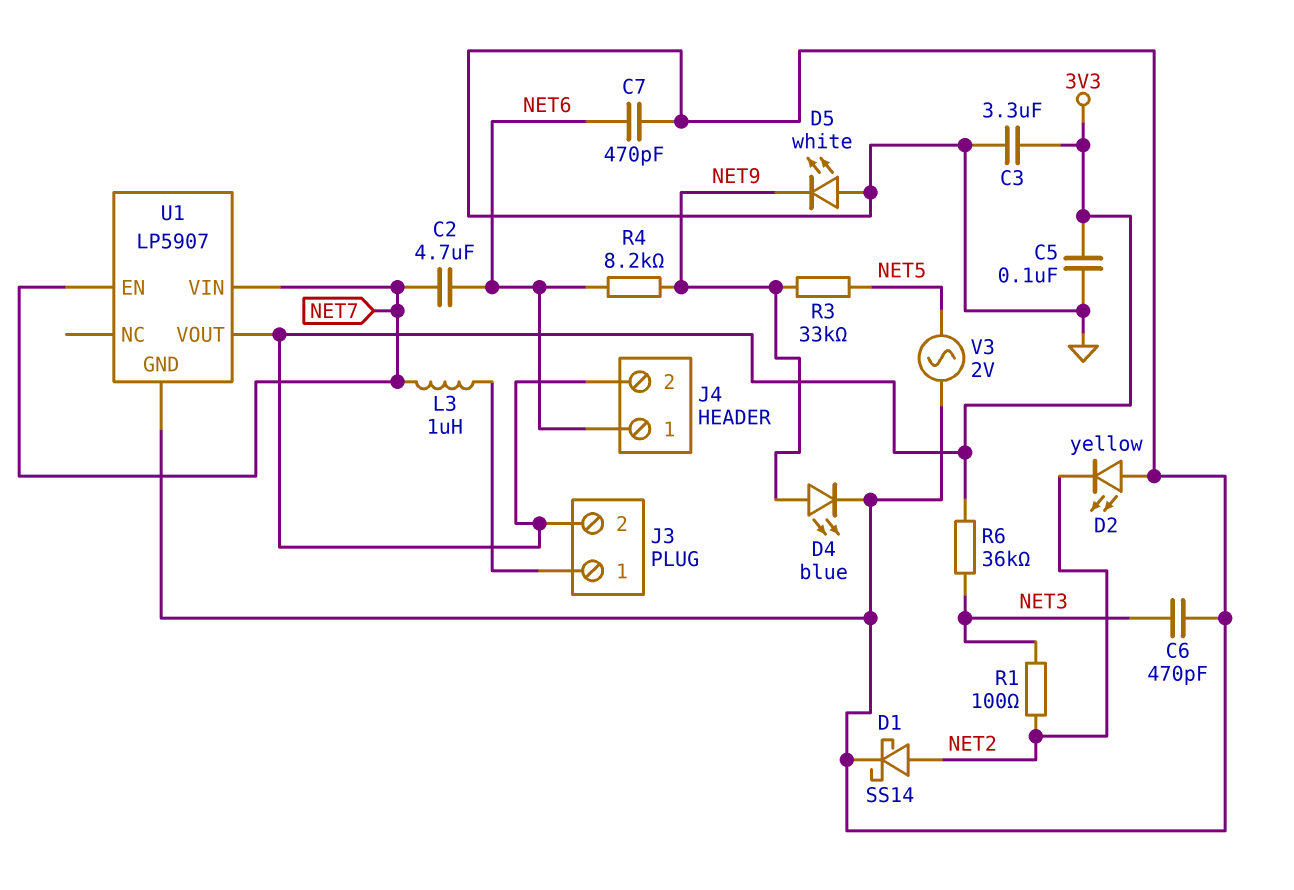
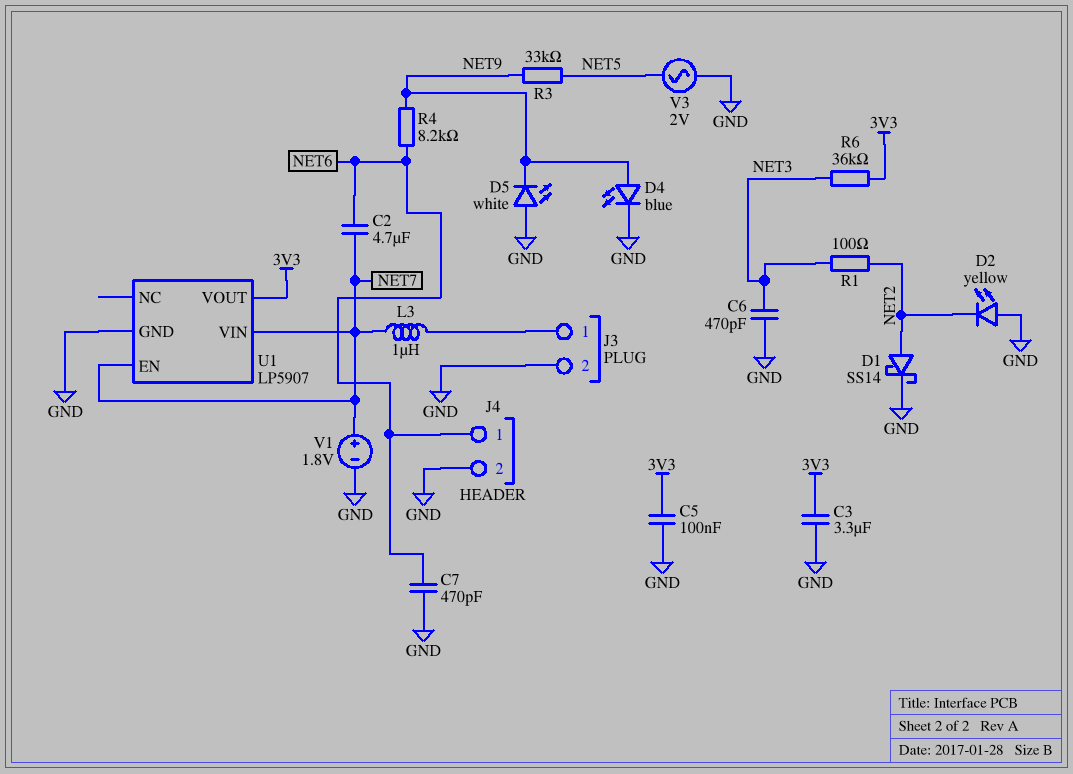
J3 pin 2: 3V3 -> GND
J4 pin 2: 3V3 -> GND
V1: none -> 1.8V (plus NET7, minus GND)

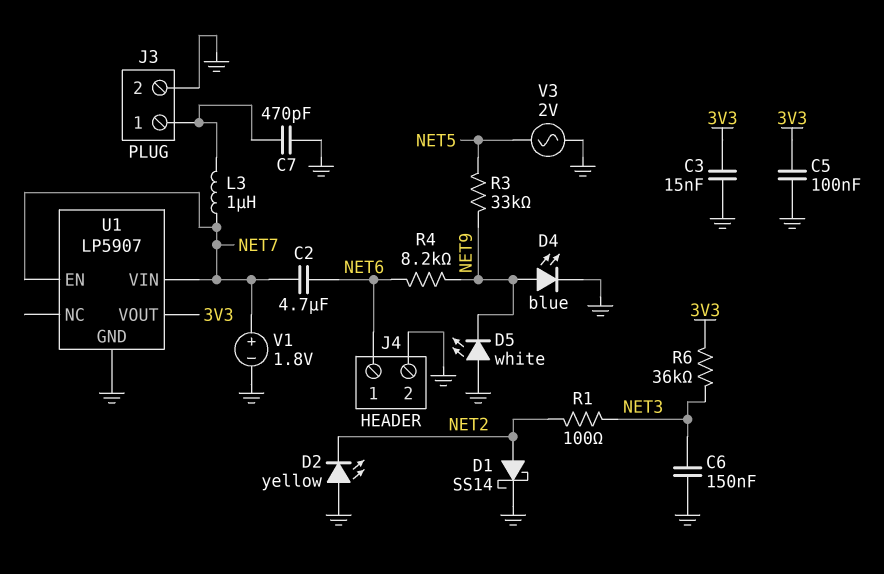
C3: 3.3uF (3V3, GND) -> 15nF (3V3, GND)
C6: 470pF (GND, NET3) -> 150nF (GND, NET3)
C7: 470pF (GND, NET6) -> 470pF (GND, J3/1)

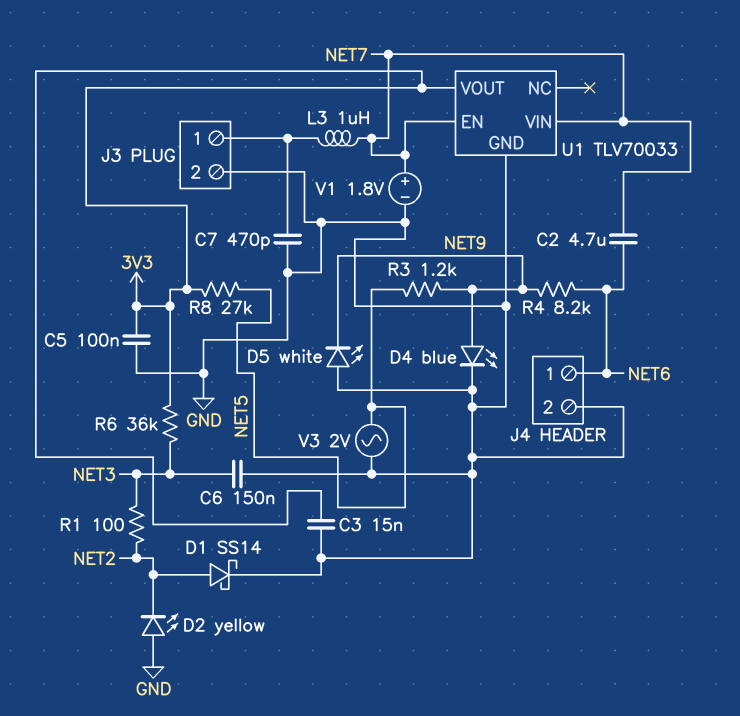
R3: 33k (NET5, NET9) -> 1.2k (NET5, NET9)
R8: none -> 27k (3V3, NET5)
U1: LP5907 -> TLV70033

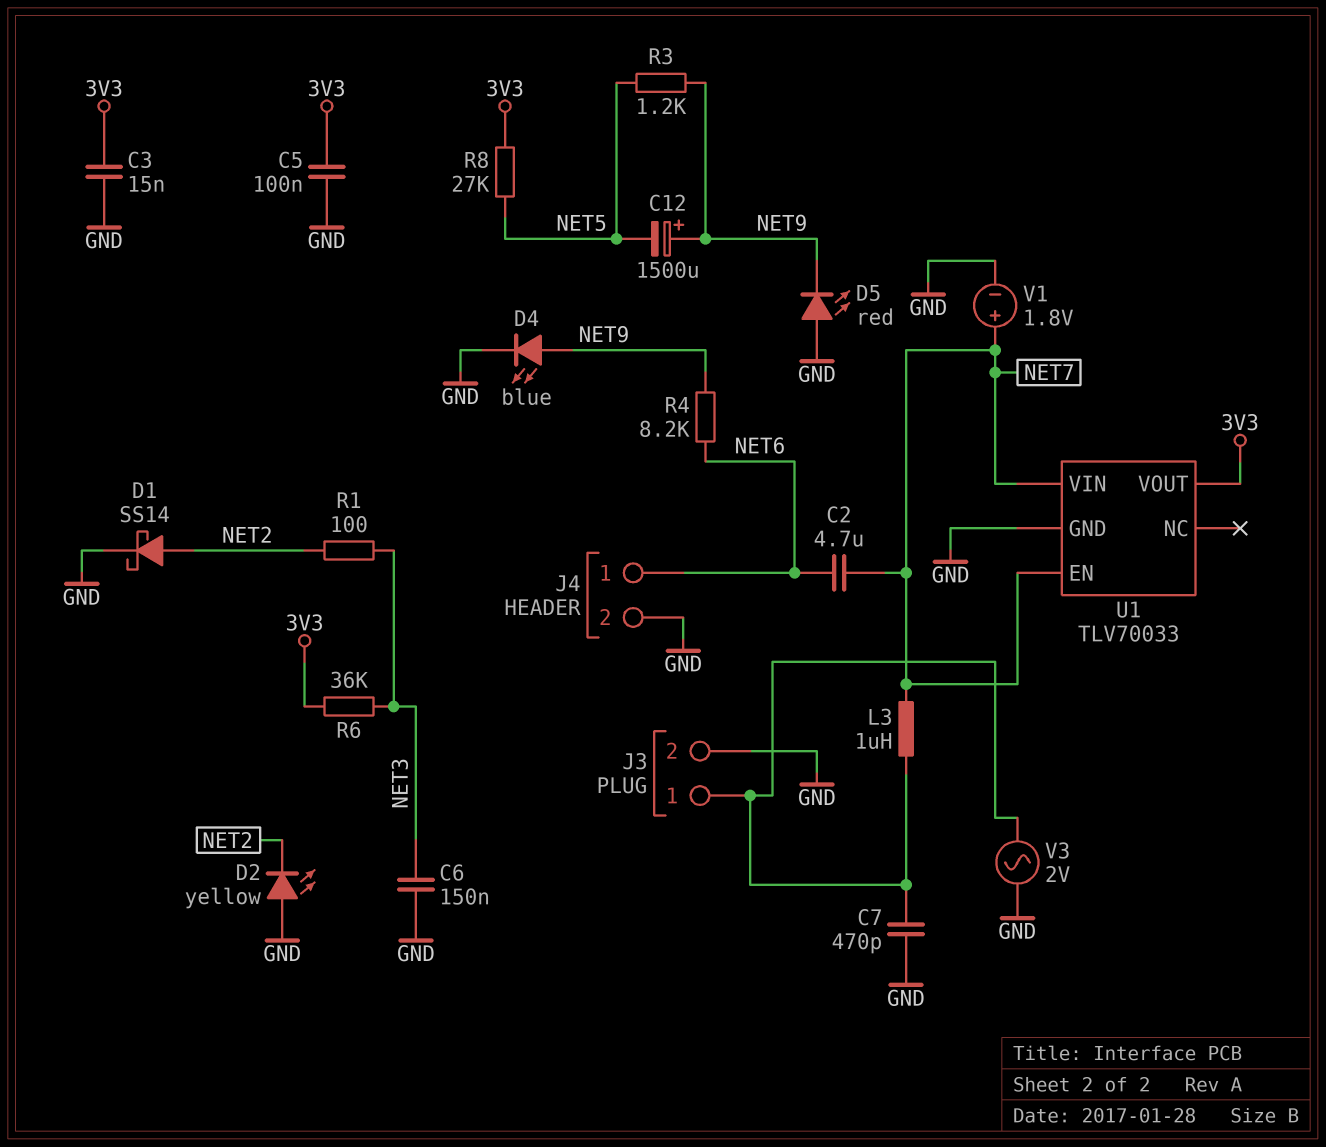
C12: none -> 1500uF (plus NET9, minus NET5)
D5: LED white (A GND, K NET9) -> LED red (A GND, K NET9)
V3: AC 2V (GND, NET5) -> AC 2V (GND, J3/1)

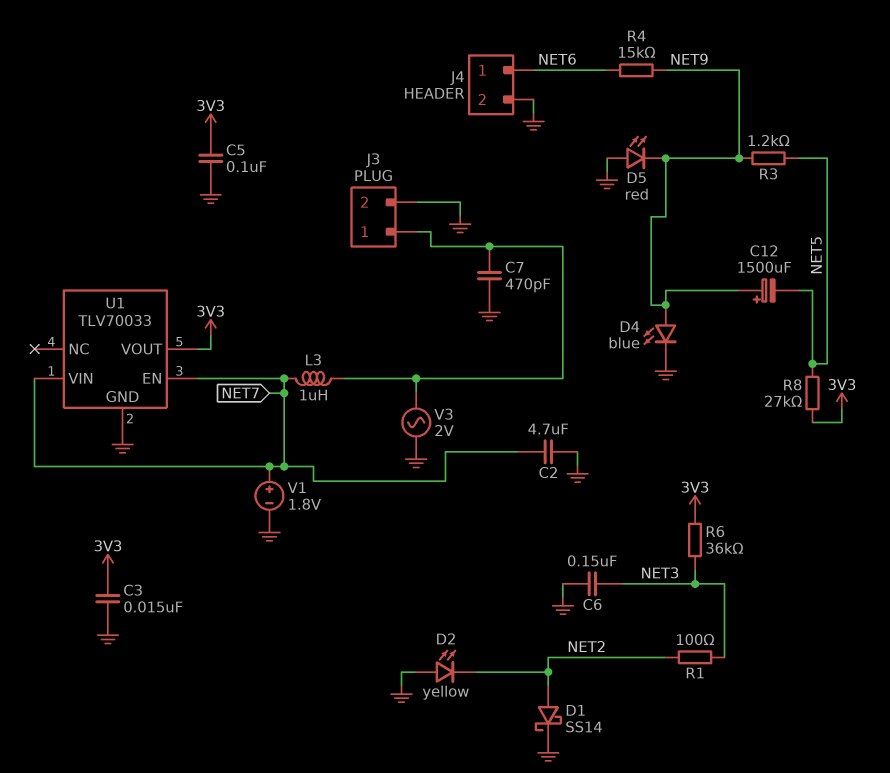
C2: 4.7uF (NET6, NET7) -> 4.7uF (GND, NET7)
R4: 8.2k (NET6, NET9) -> 15k (NET6, NET9)

